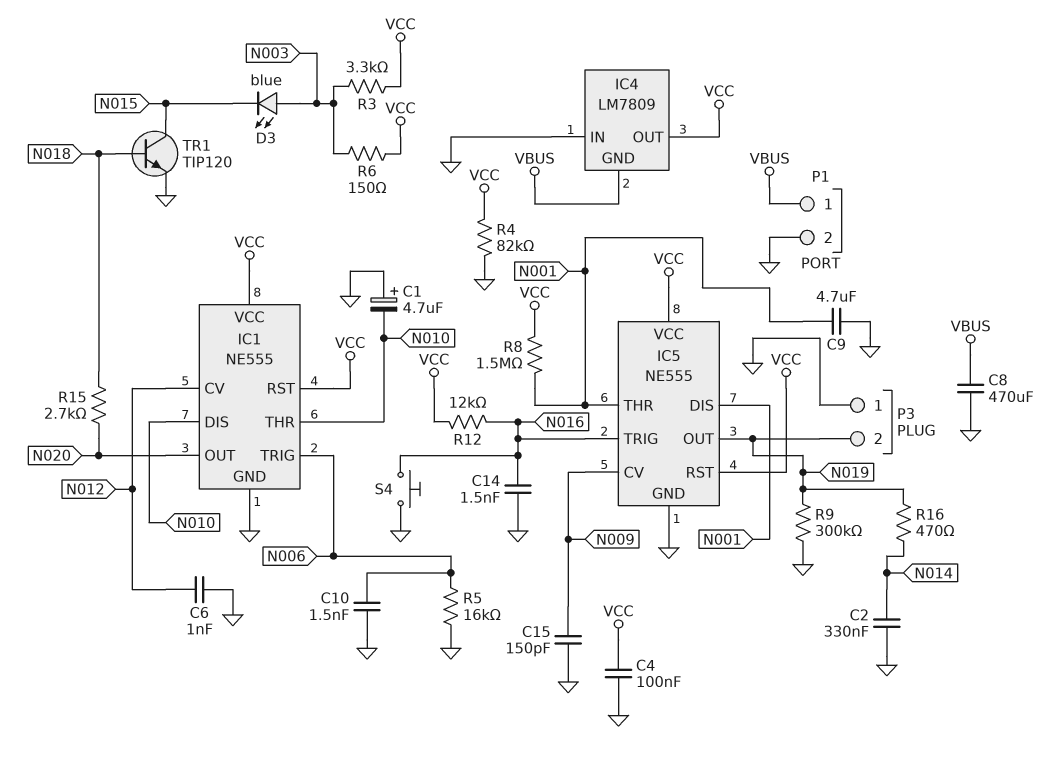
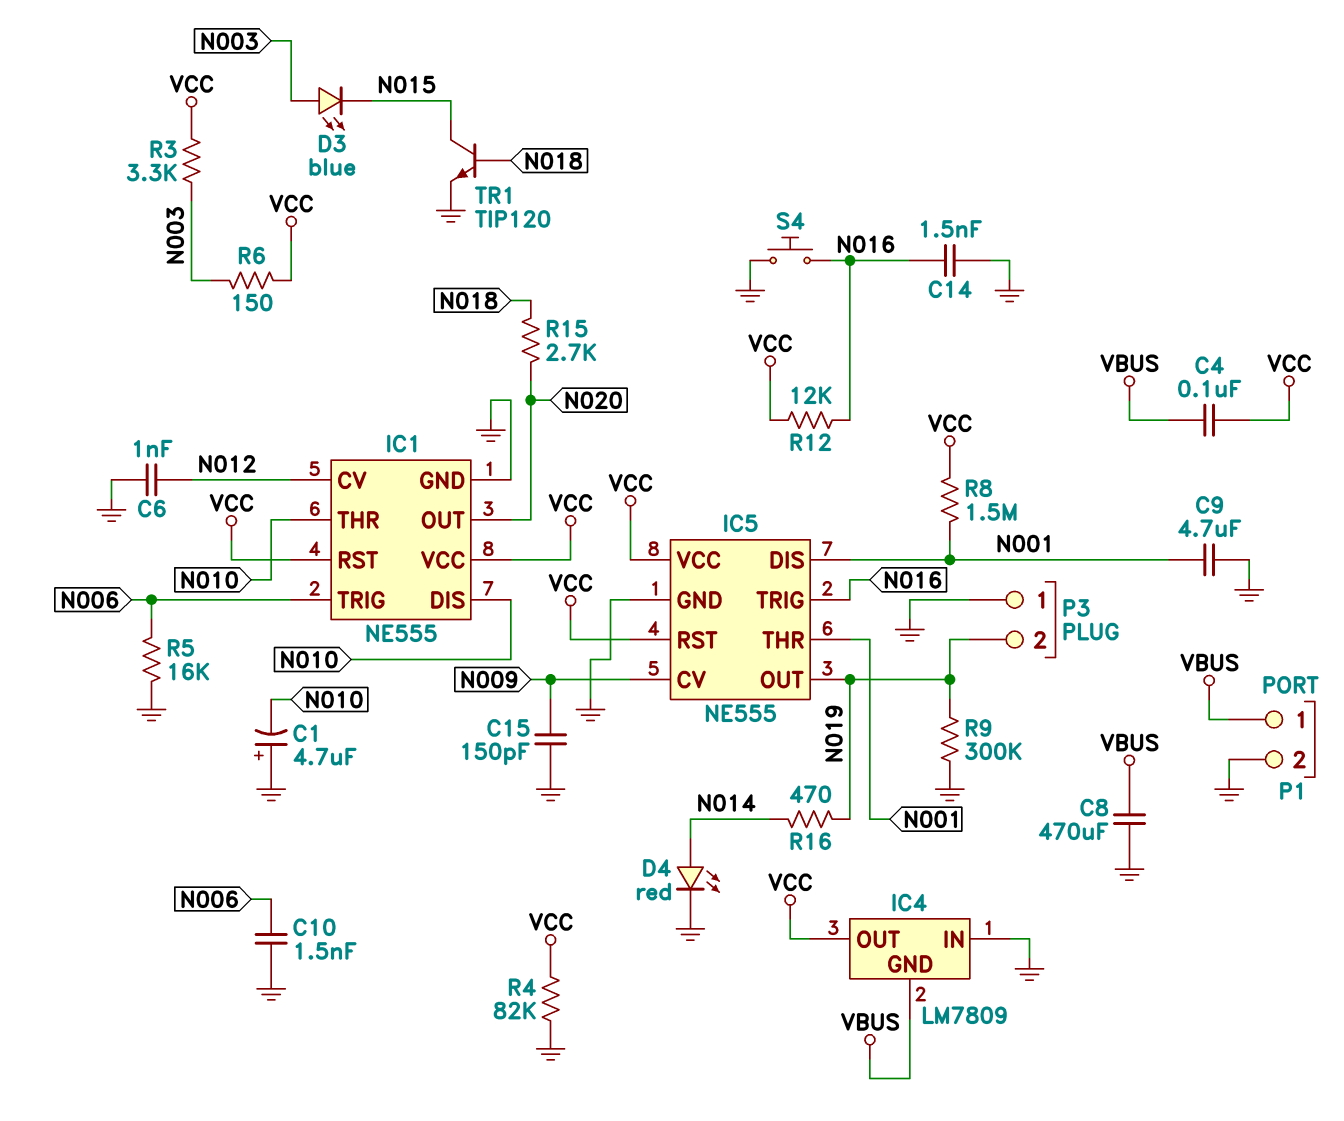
C2: 330nF (GND, N014) -> none
C4: 100nF (GND, VCC) -> 100nF (VBUS, VCC)
D4: none -> LED red (A N014, K GND)

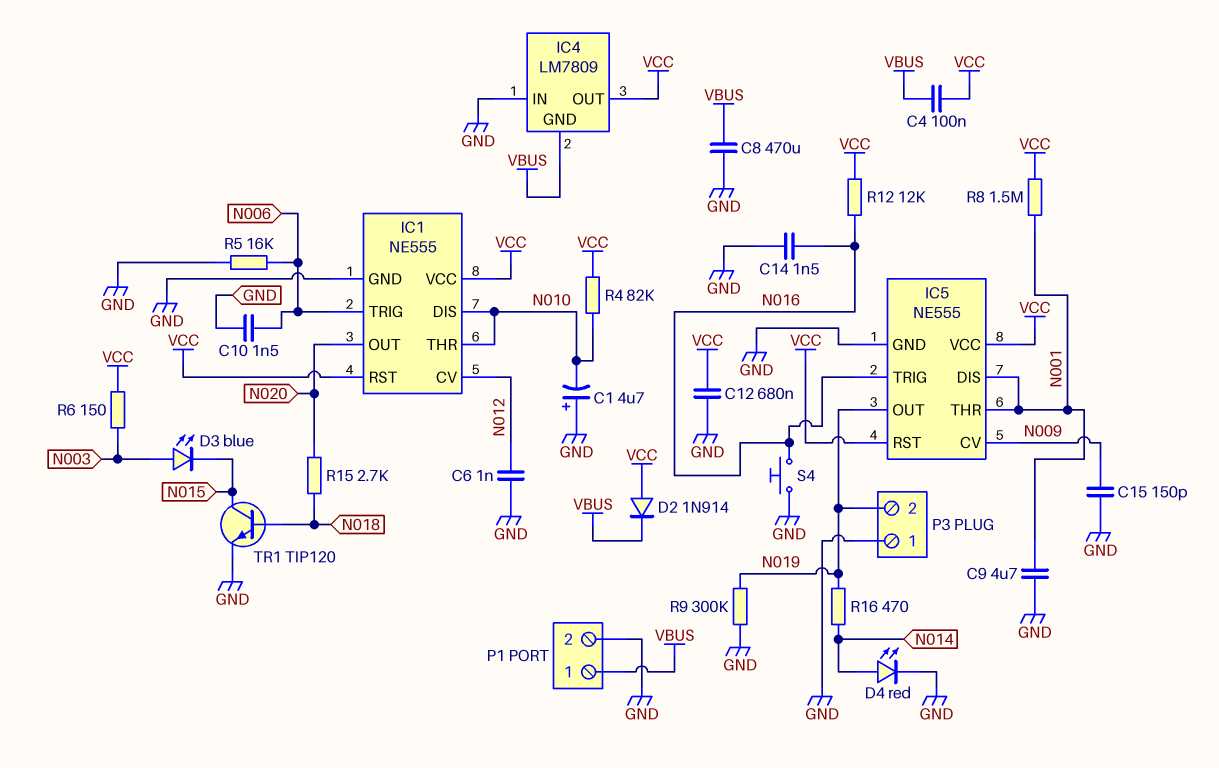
C12: none -> 680nF (GND, VCC)
D2: none -> diode 1N914 (A VCC, K VBUS)
R3: 3.3k (N003, VCC) -> none
R4: 82k (GND, VCC) -> 82k (N010, VCC)

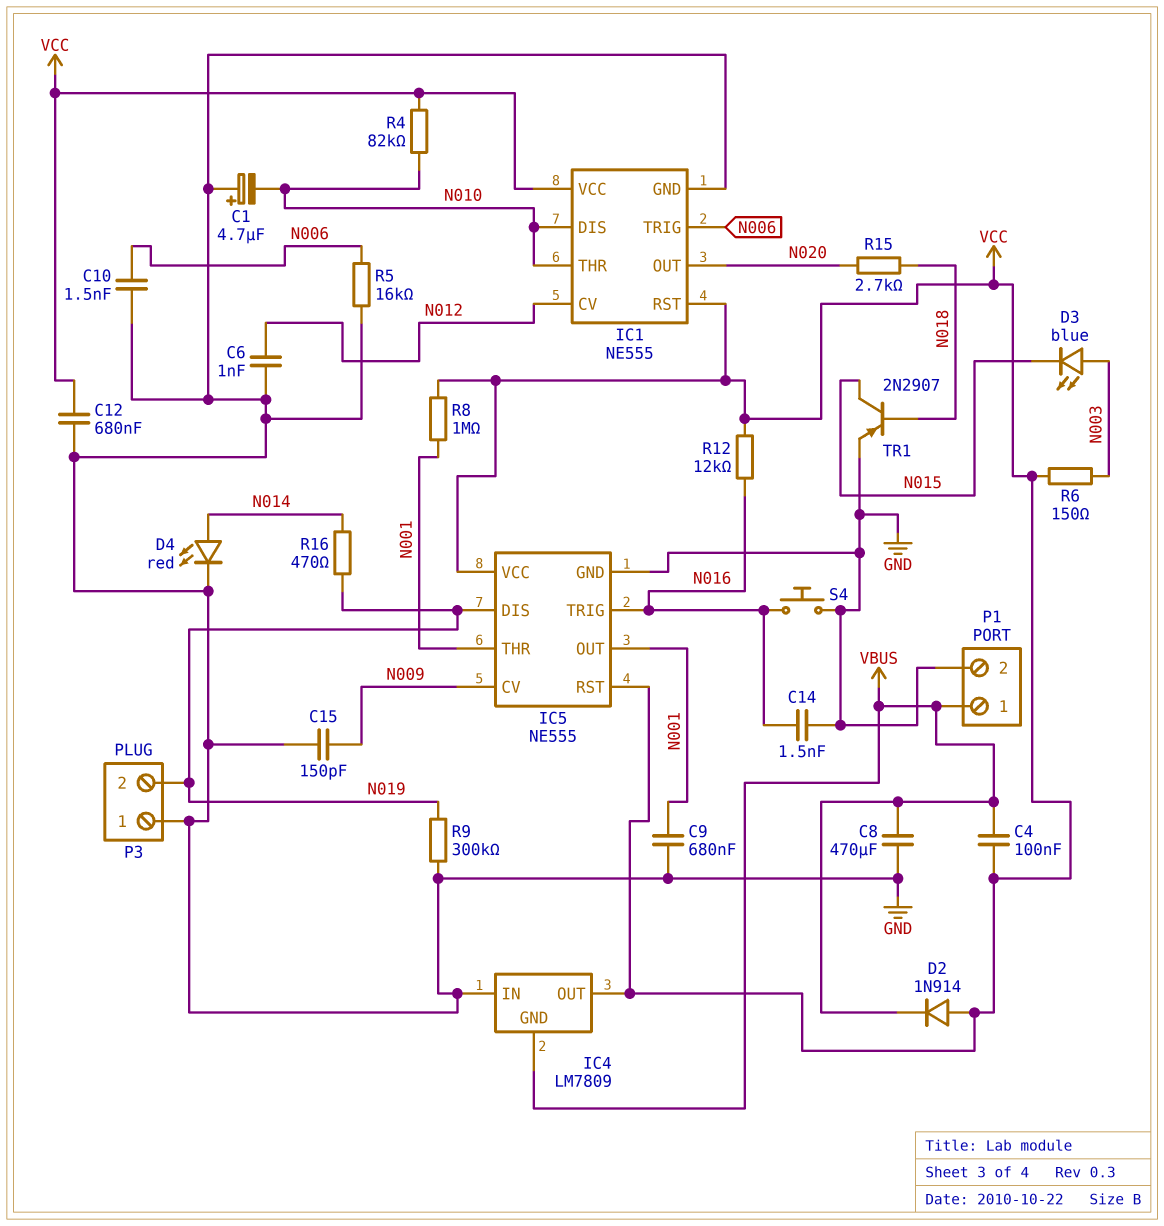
C9: 4.7uF (GND, N001) -> 680nF (GND, N001)
IC5 pin DIS: N001 -> N019
IC5 pin OUT: N019 -> N001
R8: 1.5M (N001, VCC) -> 1M (N001, VCC)
TR1: NPN TIP120 (B N018, C N015, E GND) -> PNP 2N2907 (B N018, C N015, E GND)

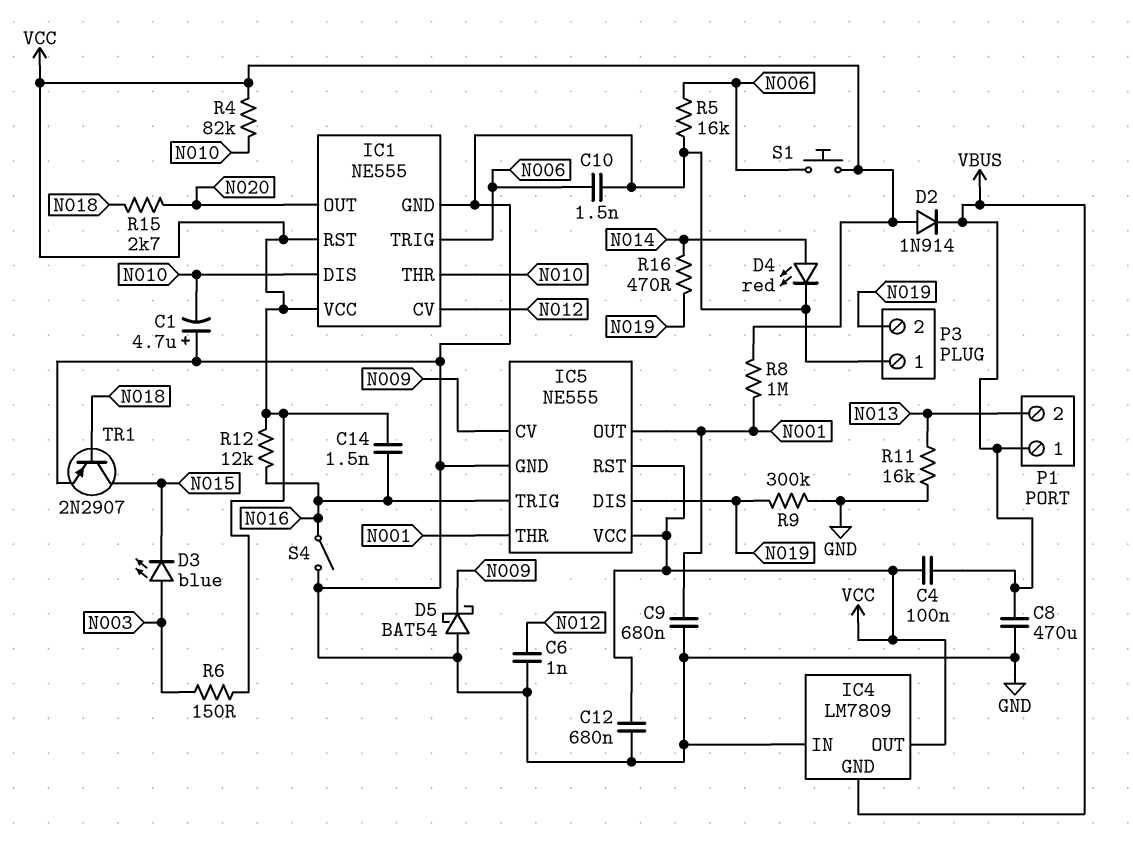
C14: 1.5nF (GND, N016) -> 1.5nF (N016, VCC)
C15: 150pF (GND, N009) -> none
D5: none -> schottky BAT54 (A GND, K N009)
P1 pin 2: GND -> N013
R11: none -> 16k (GND, N013)
S1: none -> button (N006, VCC)
S4: button (GND, N016) -> switch (GND, N016)

